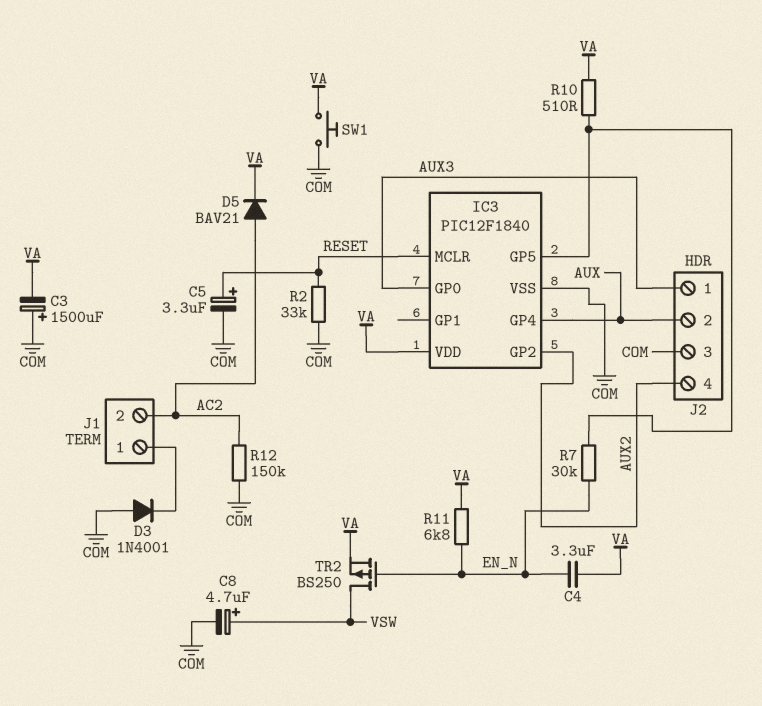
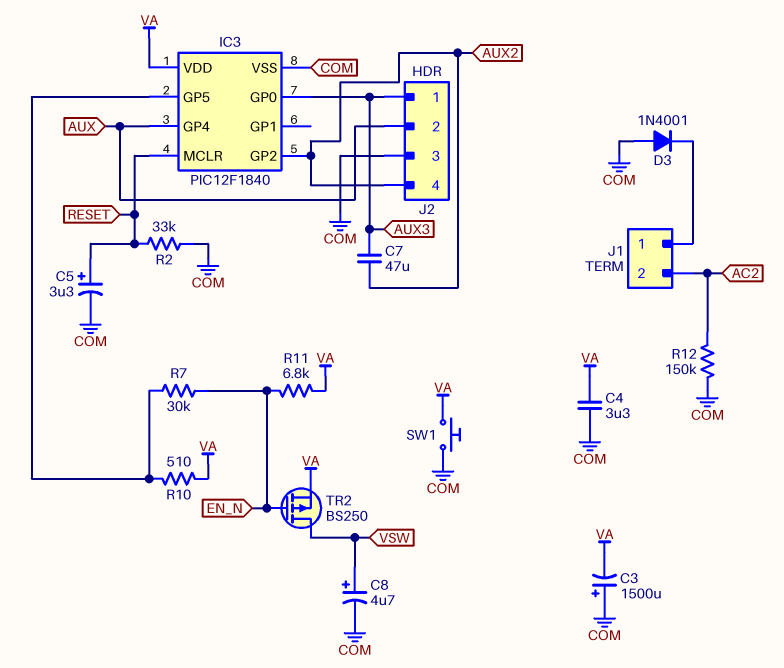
C4: 3.3uF (EN_N, VA) -> 3.3uF (COM, VA)
C7: none -> 47uF (AUX2, AUX3)
D5: diode BAV21 (A AC2, K VA) -> none

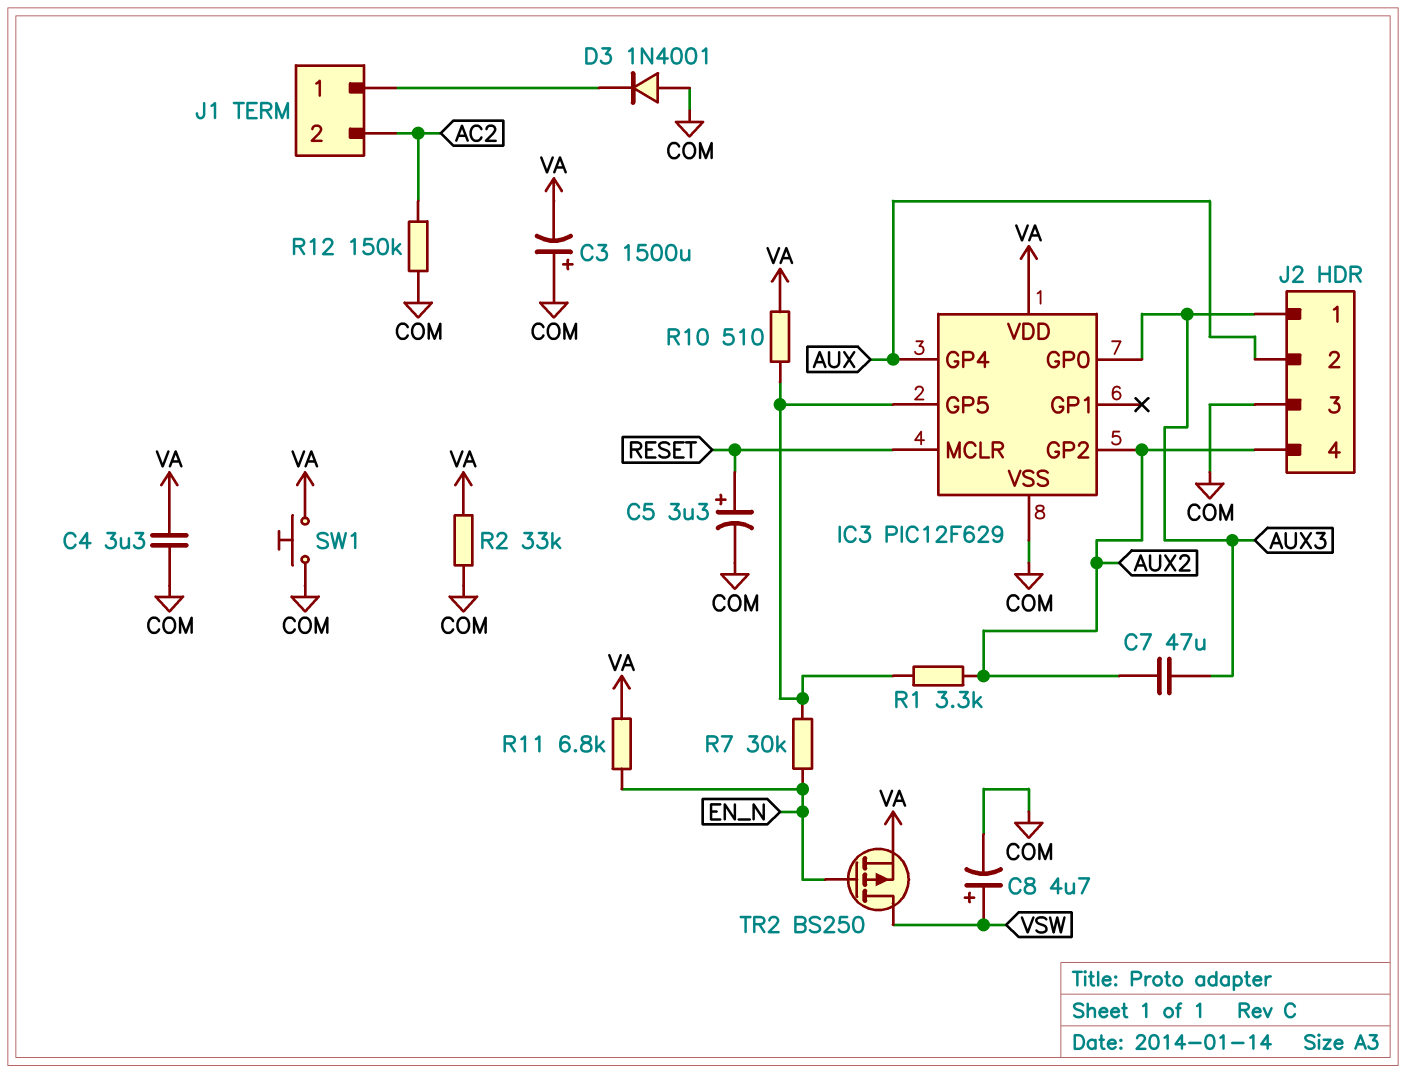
IC3: PIC12F1840 -> PIC12F629
R1: none -> 3.3k (AUX2, IC3/GP5)
R2: 33k (COM, RESET) -> 33k (COM, VA)

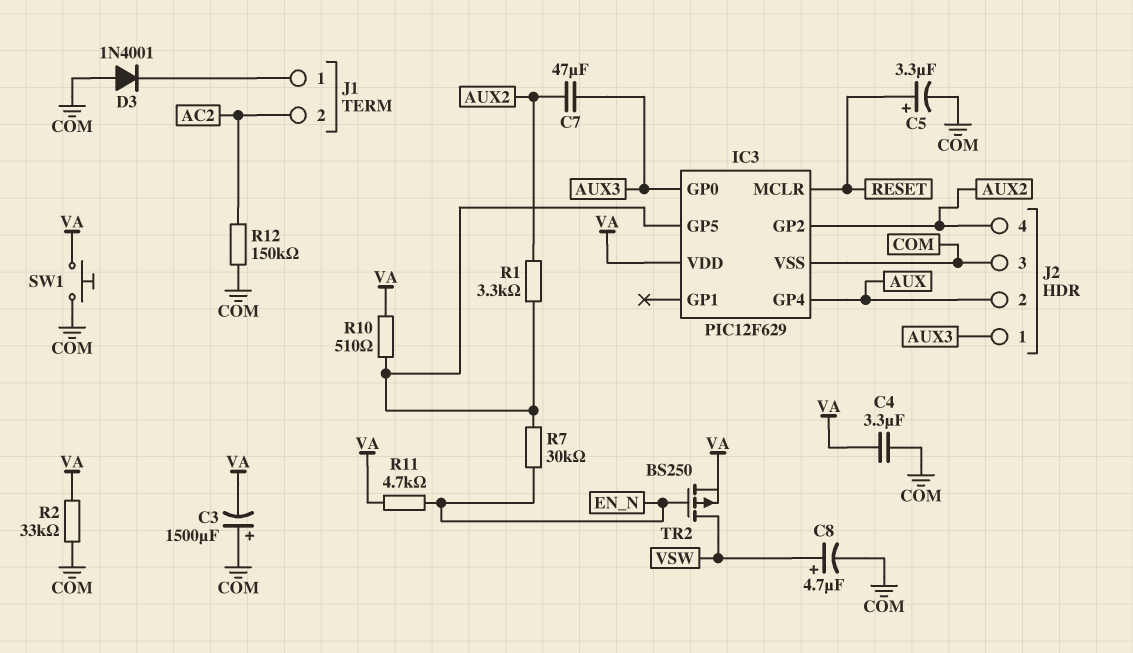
R11: 6.8k (EN_N, VA) -> 4.7k (EN_N, VA)

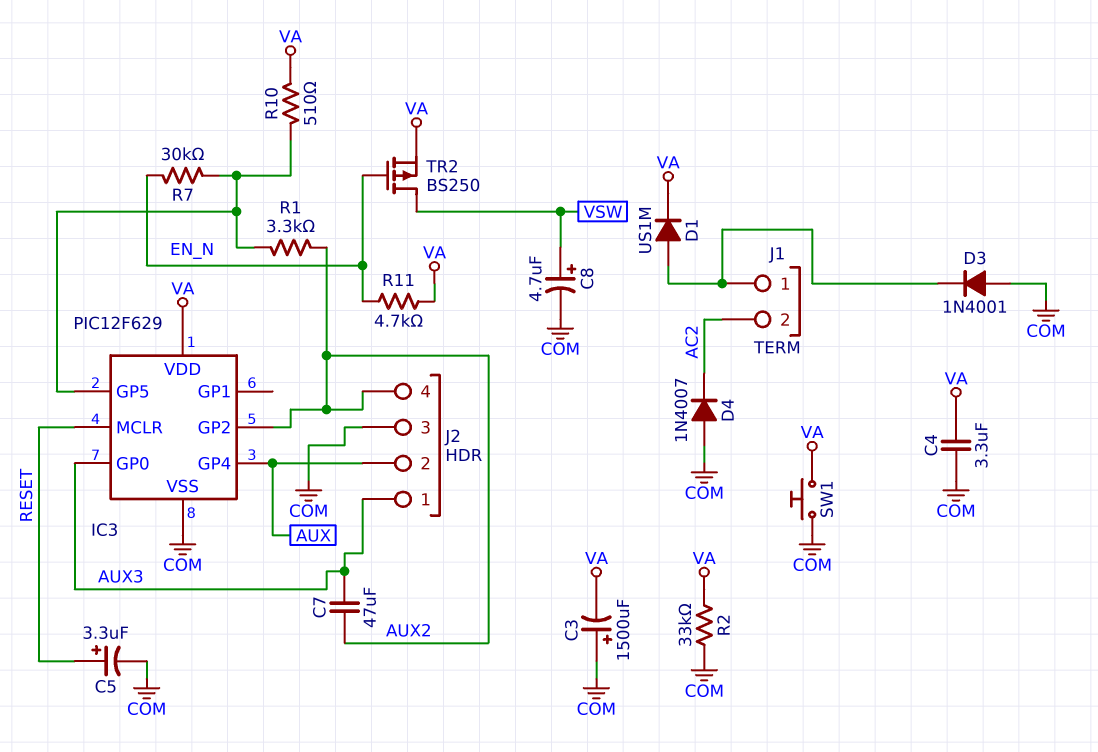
D1: none -> diode US1M (A J1/1, K VA)
D4: none -> diode 1N4007 (A COM, K AC2)
R12: 150k (AC2, COM) -> none

